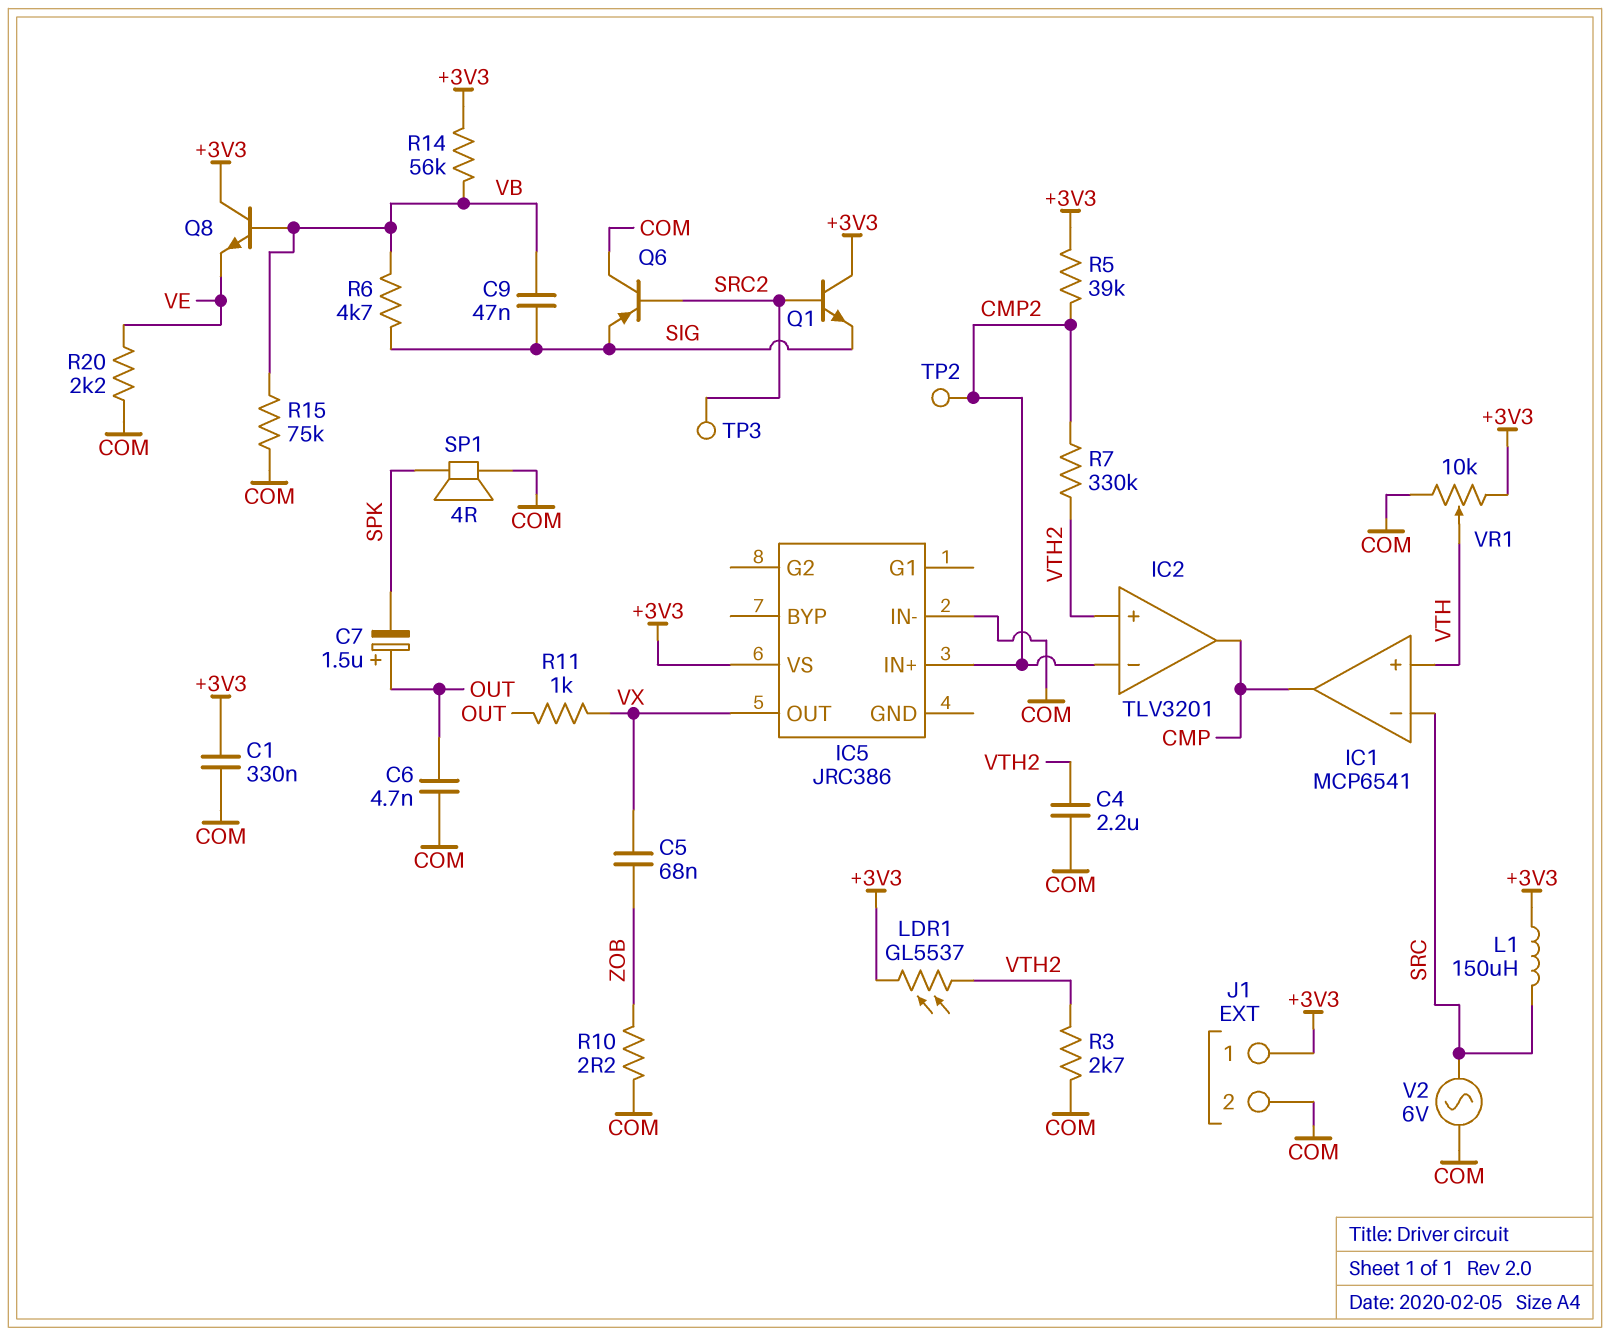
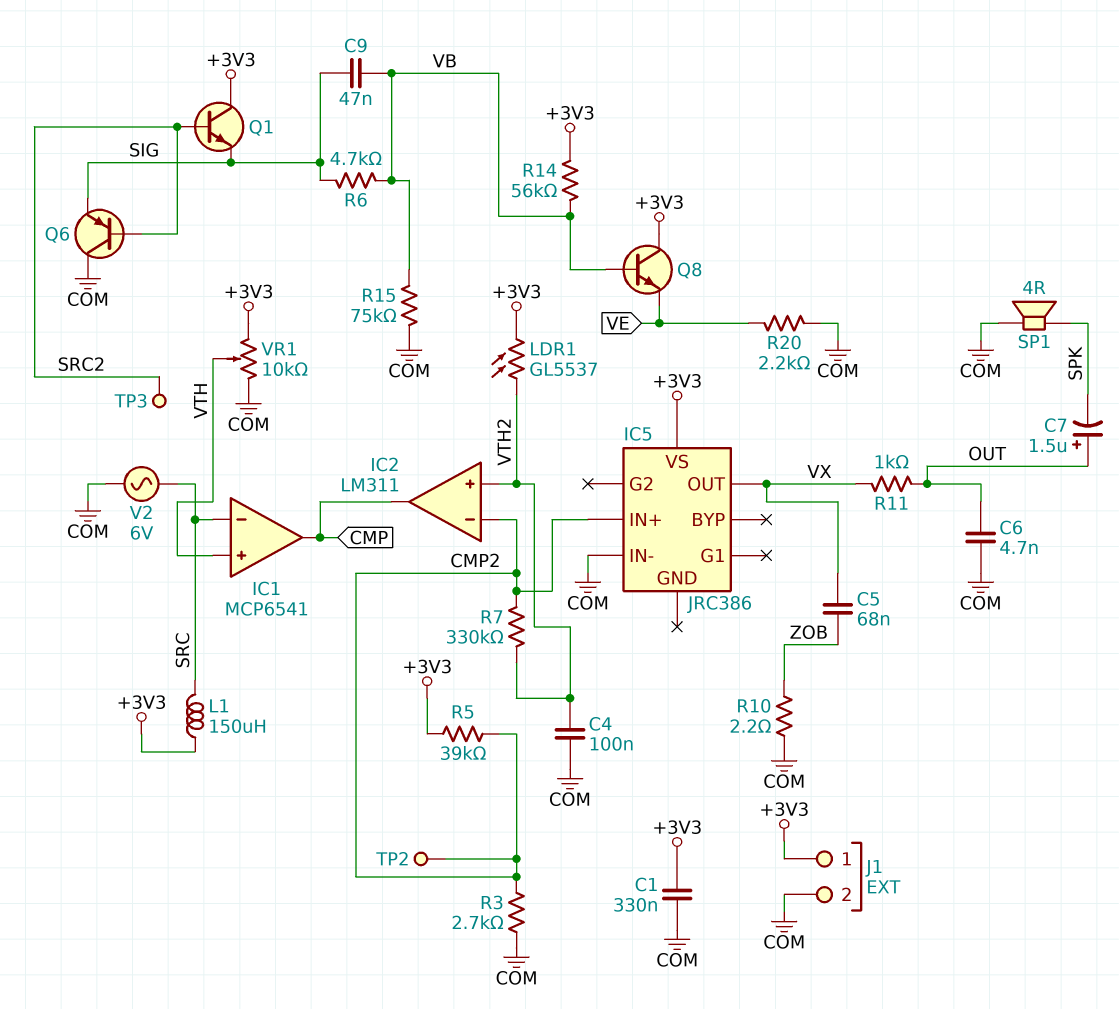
C4: 2.2uF (COM, VTH2) -> 100nF (COM, VTH2)
IC2: TLV3201 -> LM311
R3: 2.7k (COM, VTH2) -> 2.7k (CMP2, COM)

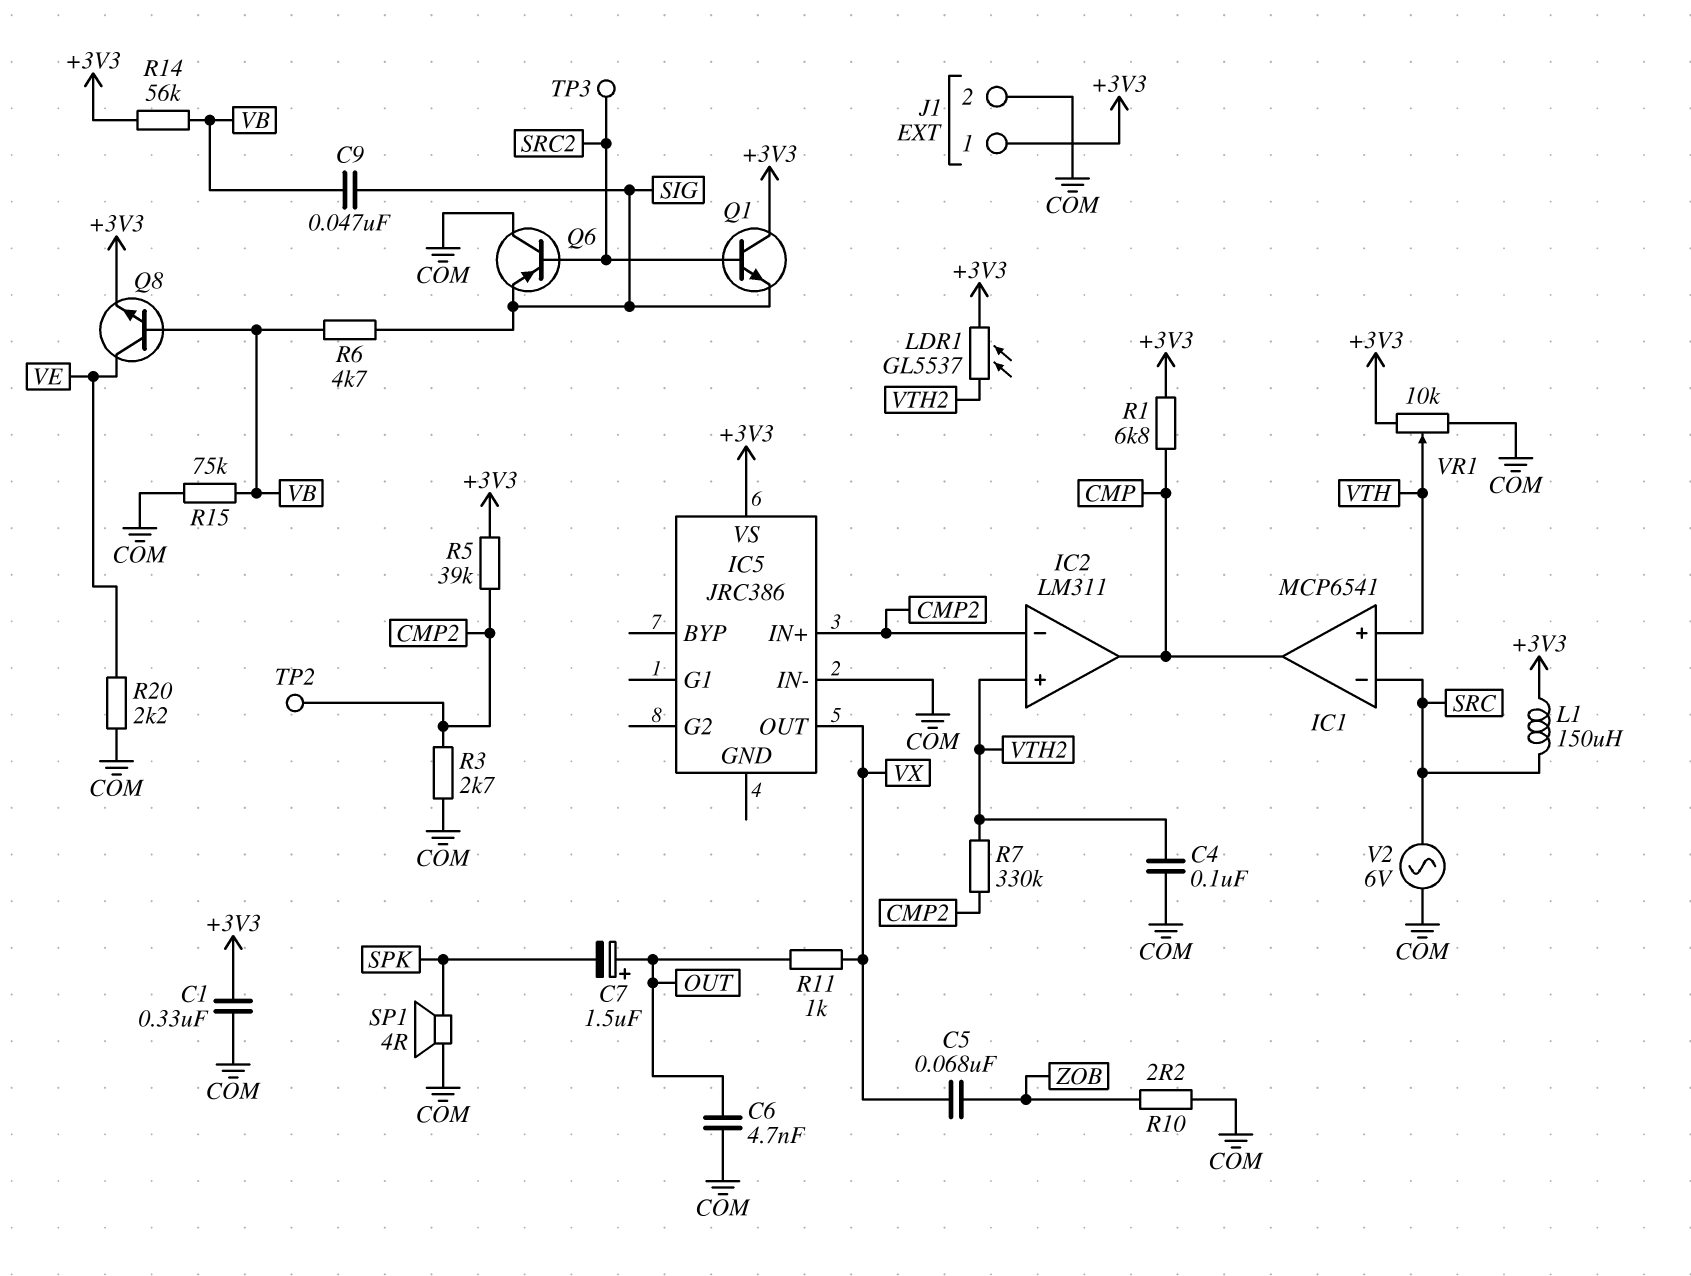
Q8: NPN (B VB, C +3V3, E VE) -> NPN (B VB, C VE, E +3V3)
R1: none -> 6.8k (+3V3, CMP)

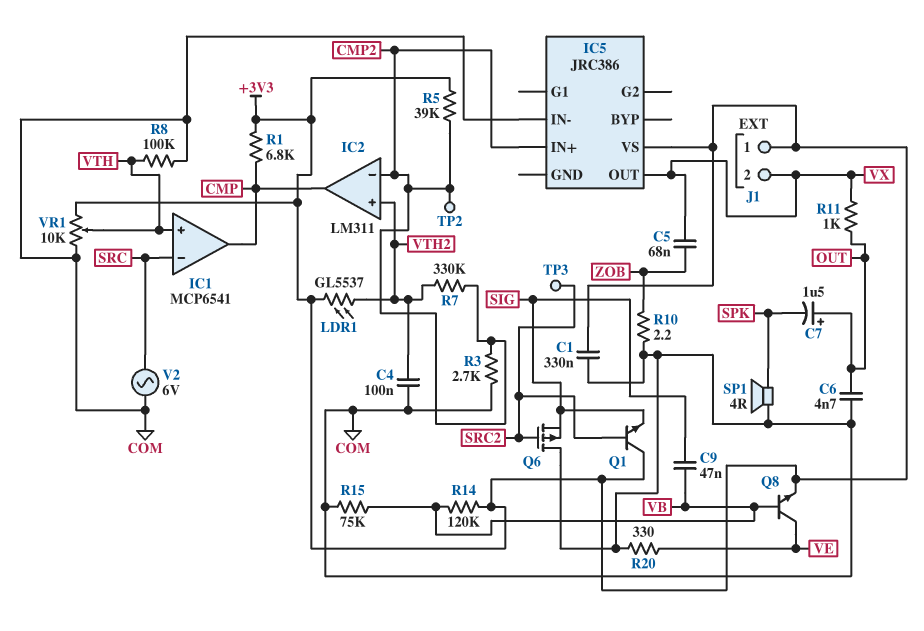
J1 pin 2: COM -> VX
L1: 150uH (+3V3, SRC) -> none
Q6: PNP (B SRC2, C COM, E SIG) -> PMOS (G SRC2, D COM, S SIG)
R6: 4.7k (SIG, VB) -> none
R8: none -> 100k (COM, VTH)
R14: 56k (+3V3, VB) -> 120k (+3V3, VB)
R20: 2.2k (COM, VE) -> 330 (COM, VE)

